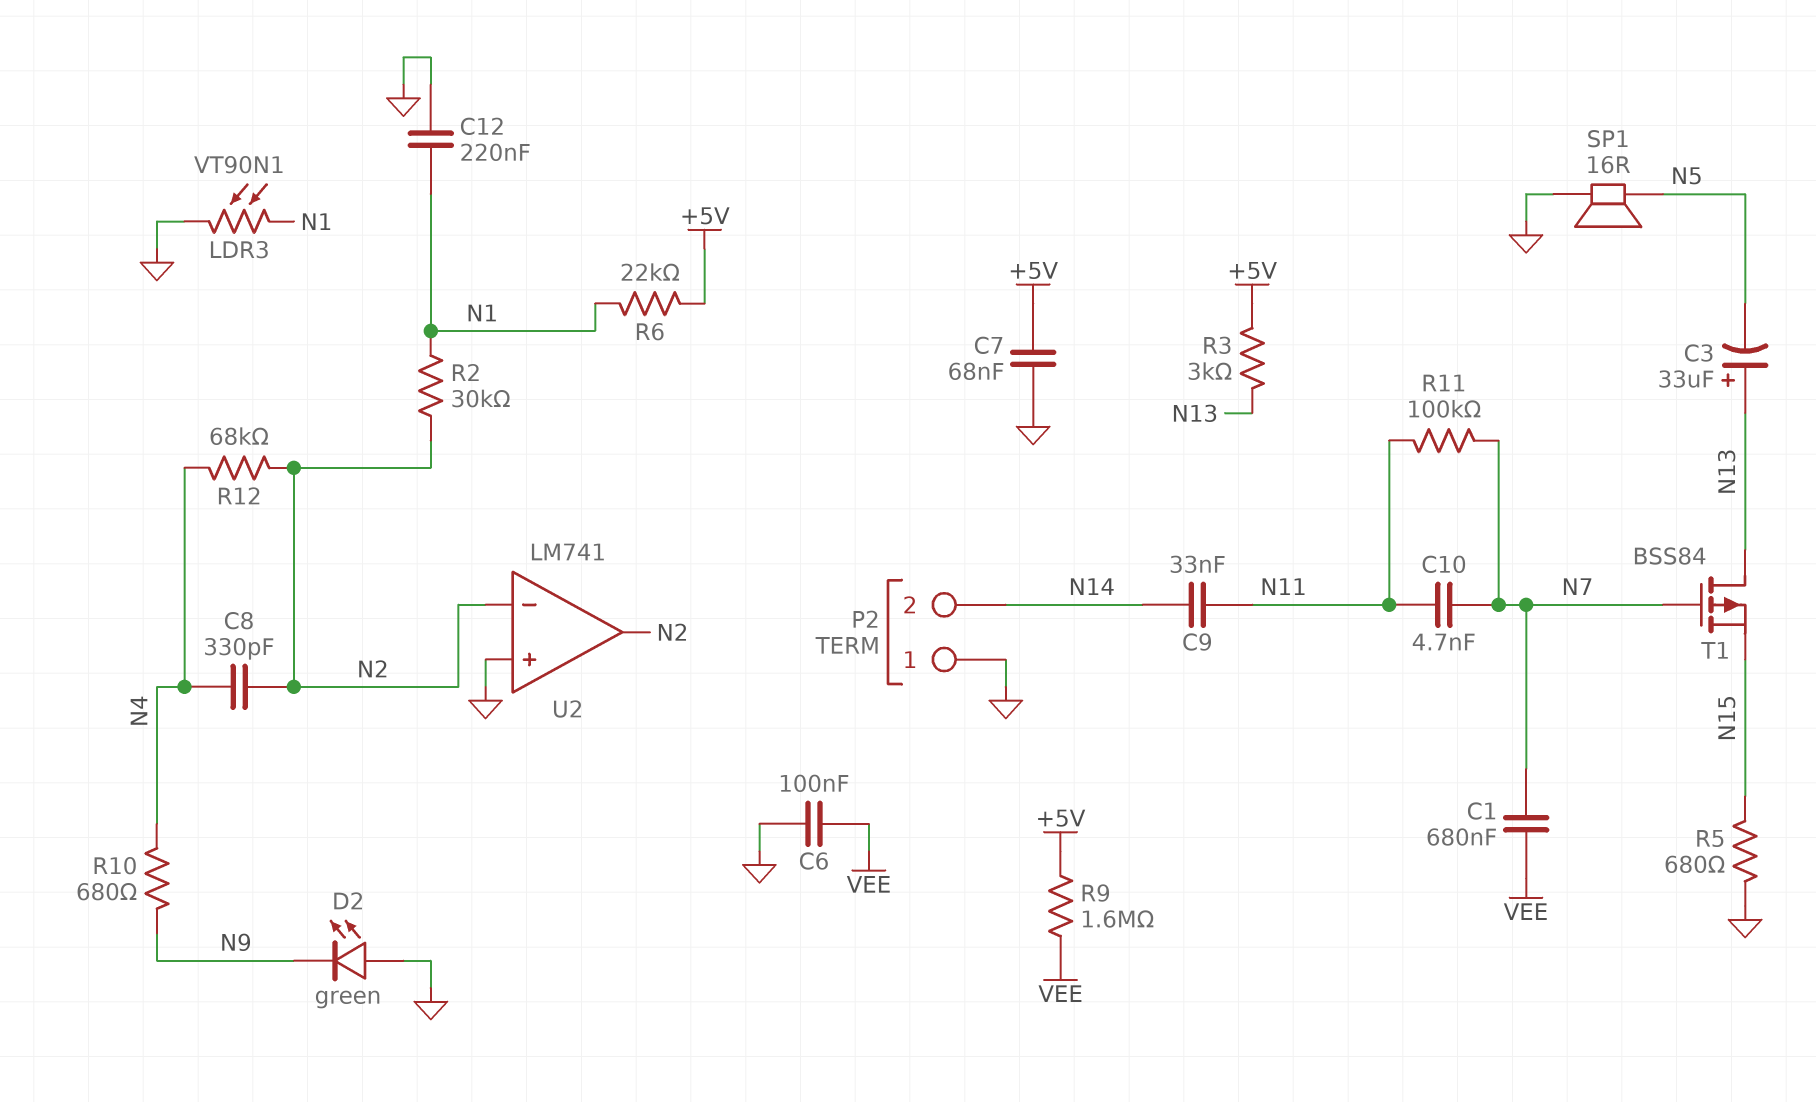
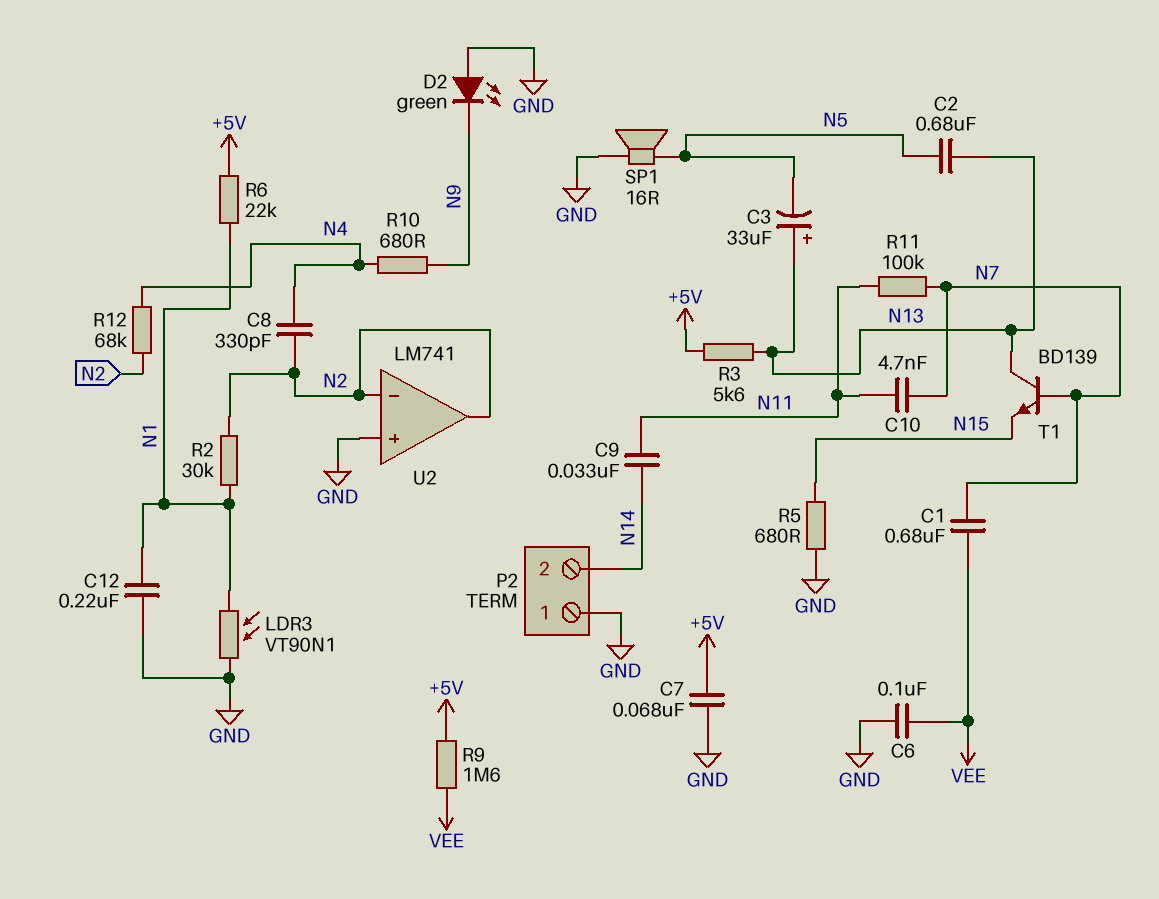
C2: none -> 680nF (N5, N13)
R3: 3k (+5V, N13) -> 5.6k (+5V, N13)
T1: PMOS BSS84 (G N7, D N13, S N15) -> NPN BD139 (B N7, C N13, E N15)

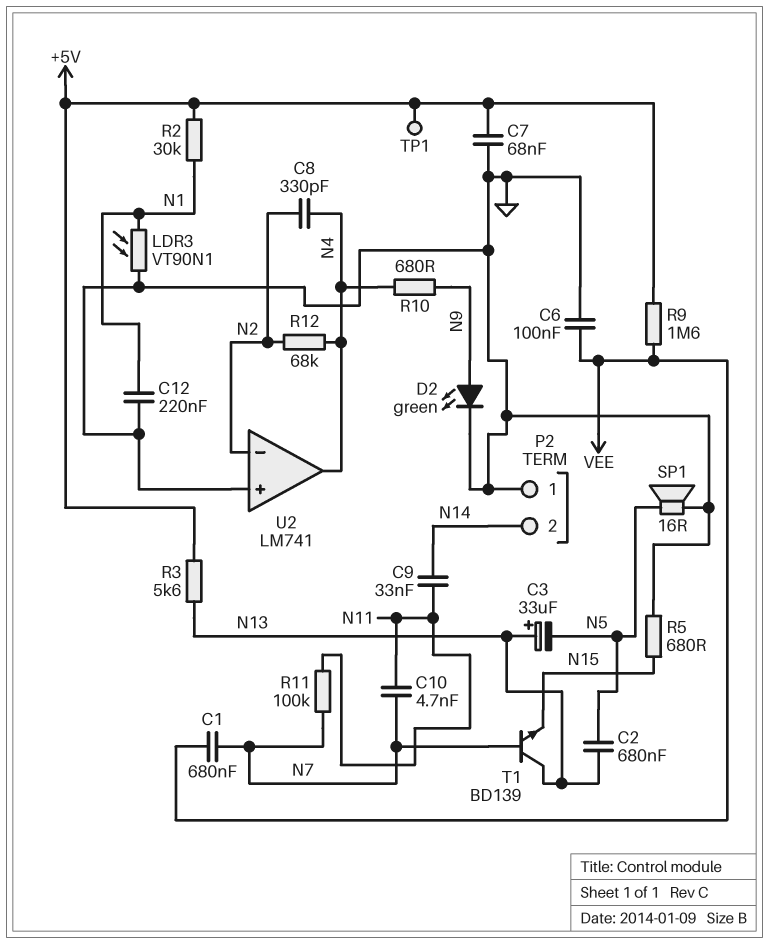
D2: LED green (A GND, K N9) -> LED green (A N9, K GND)
R2: 30k (N1, N2) -> 30k (+5V, N1)
R6: 22k (+5V, N1) -> none
TP1: none -> test point (+5V)
U2 pin out: N2 -> N4

